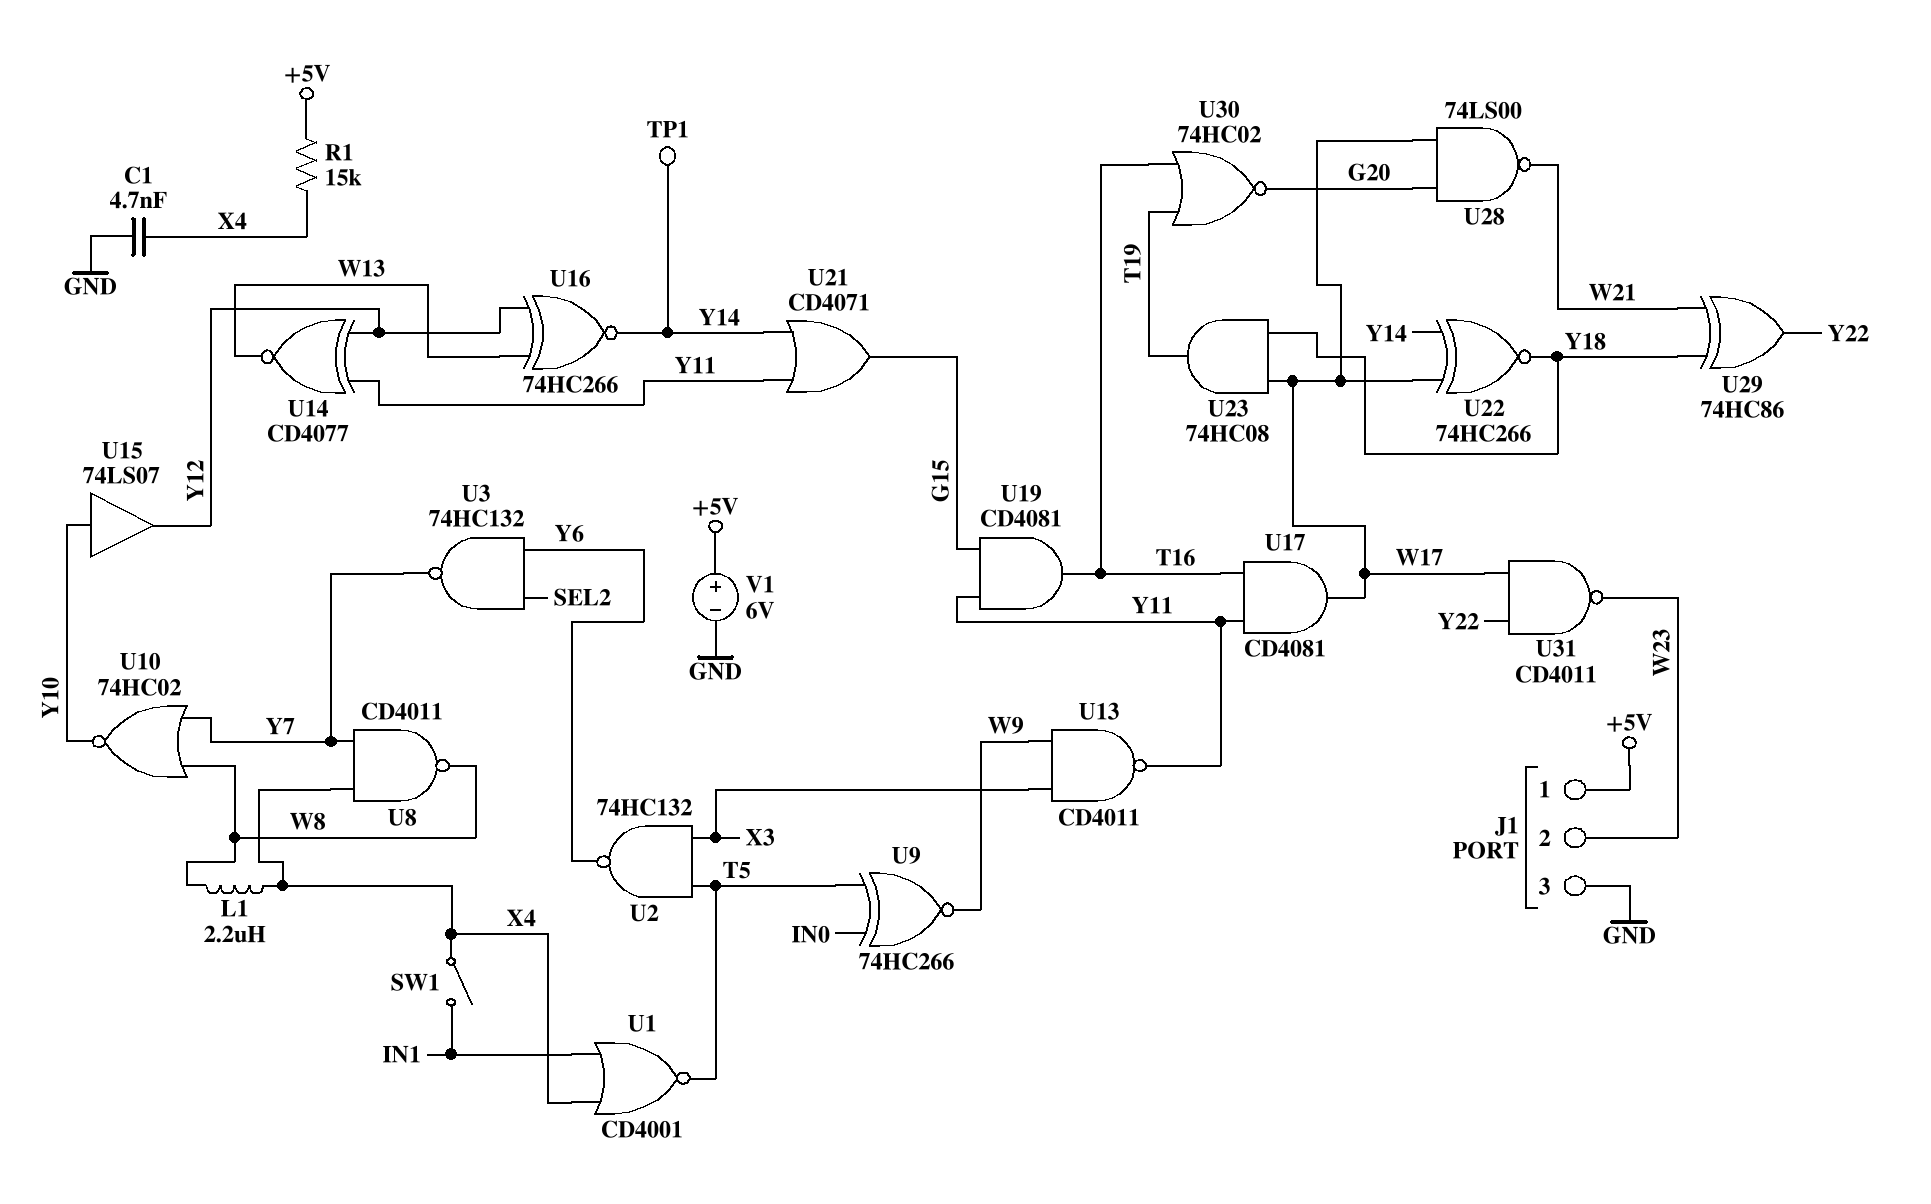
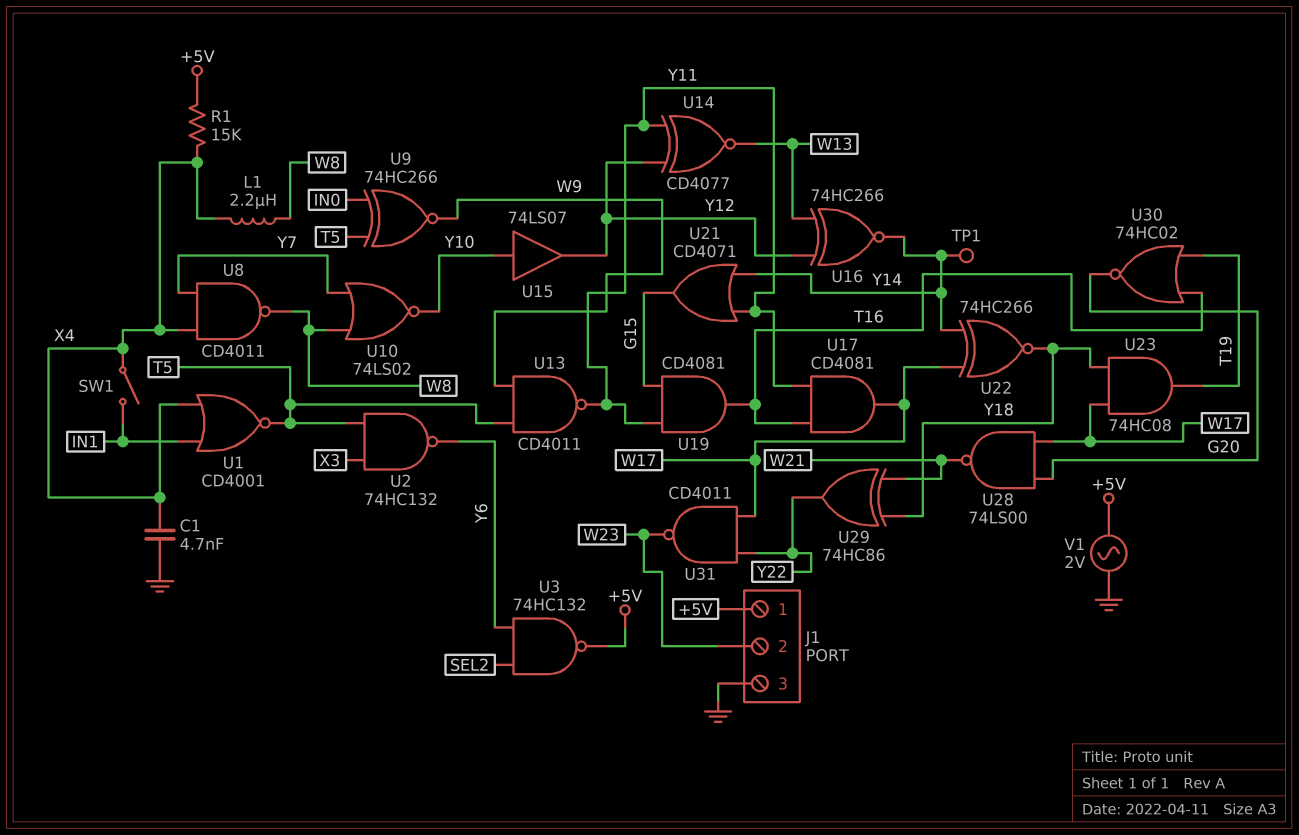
U3: NAND 74HC132 (in SEL2, in Y6, out Y7) -> NAND 74HC132 (in SEL2, in Y6, out +5V)
U10: NOR 74HC02 (in W8, in Y7, out Y10) -> NOR 74LS02 (in W8, in Y7, out Y10)
U13: NAND CD4011 (in W9, in X3, out Y11) -> NAND CD4011 (in T5, in W9, out Y11)
V1: 6V (plus +5V, minus GND) -> AC 2V (+5V, GND)

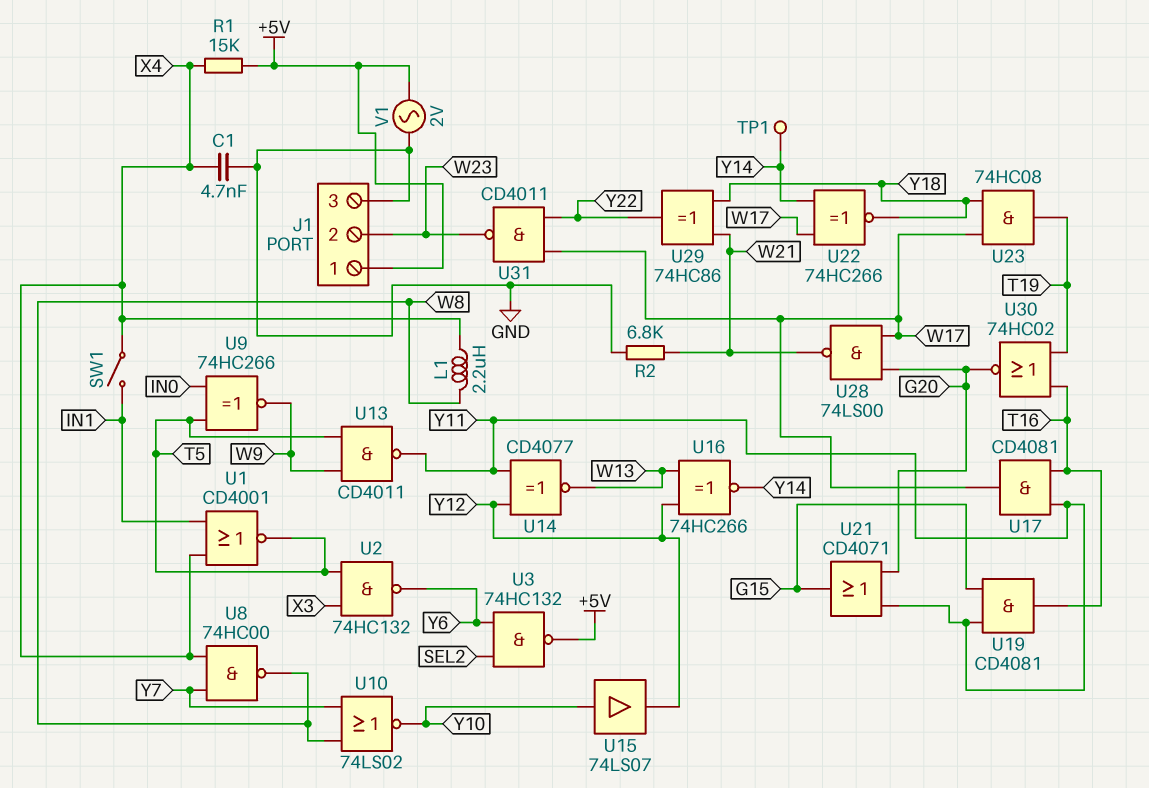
R2: none -> 6.8k (GND, W21)
U8: NAND CD4011 (in X4, in Y7, out W8) -> NAND 74HC00 (in X4, in Y7, out W8)
U21: OR CD4071 (in Y11, in Y14, out G15) -> OR CD4071 (in G20, in Y11, out G15)

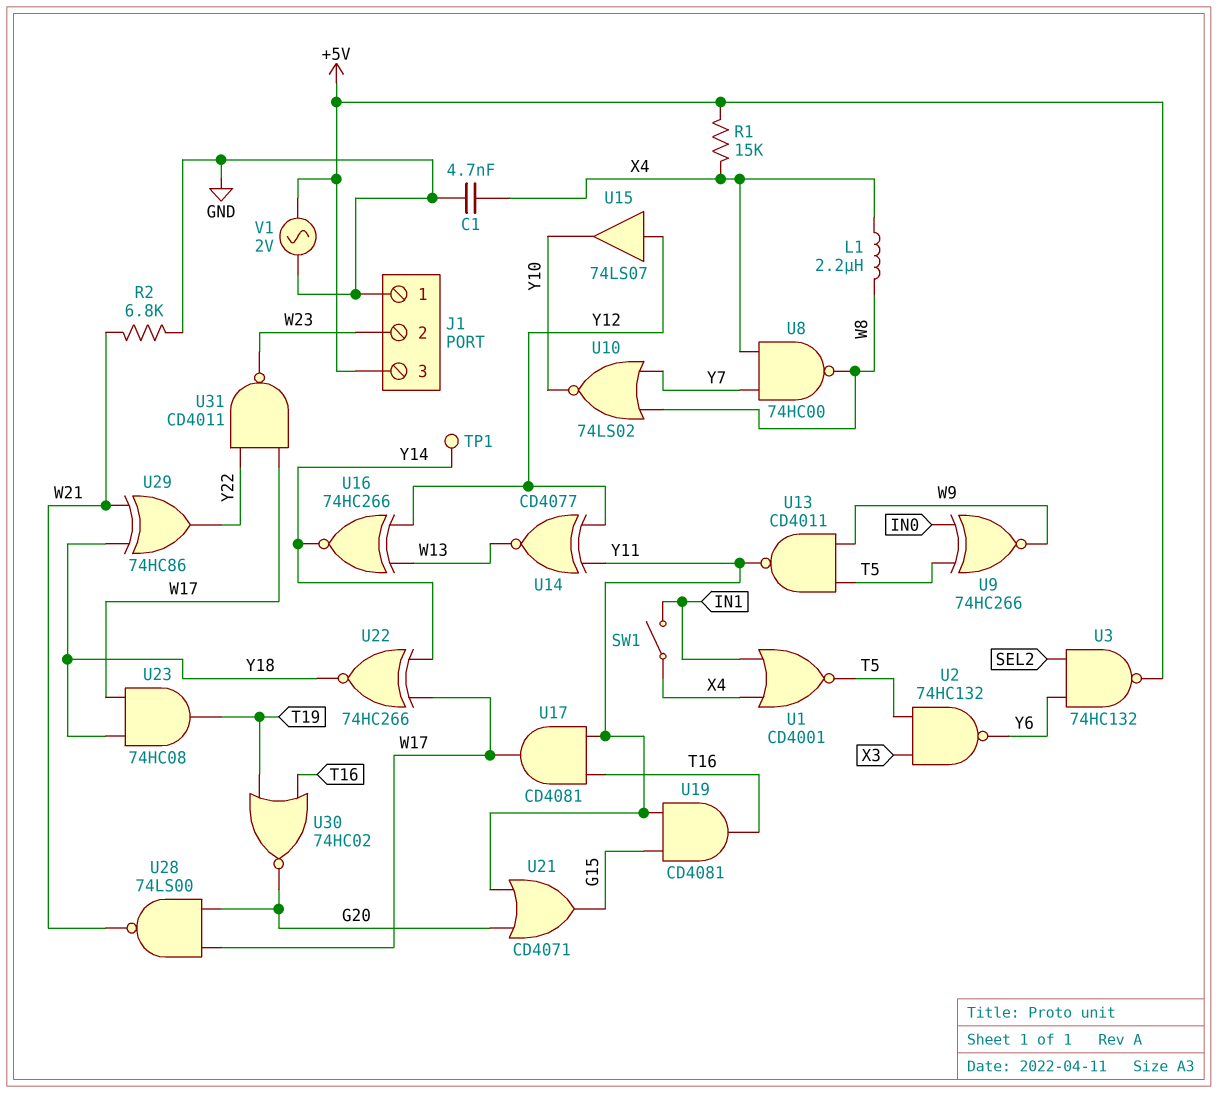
J1 pin 1: +5V -> GND
J1 pin 3: GND -> +5V
U15: buffer 74LS07 (in Y10, out Y12) -> buffer 74LS07 (in Y12, out Y10)

